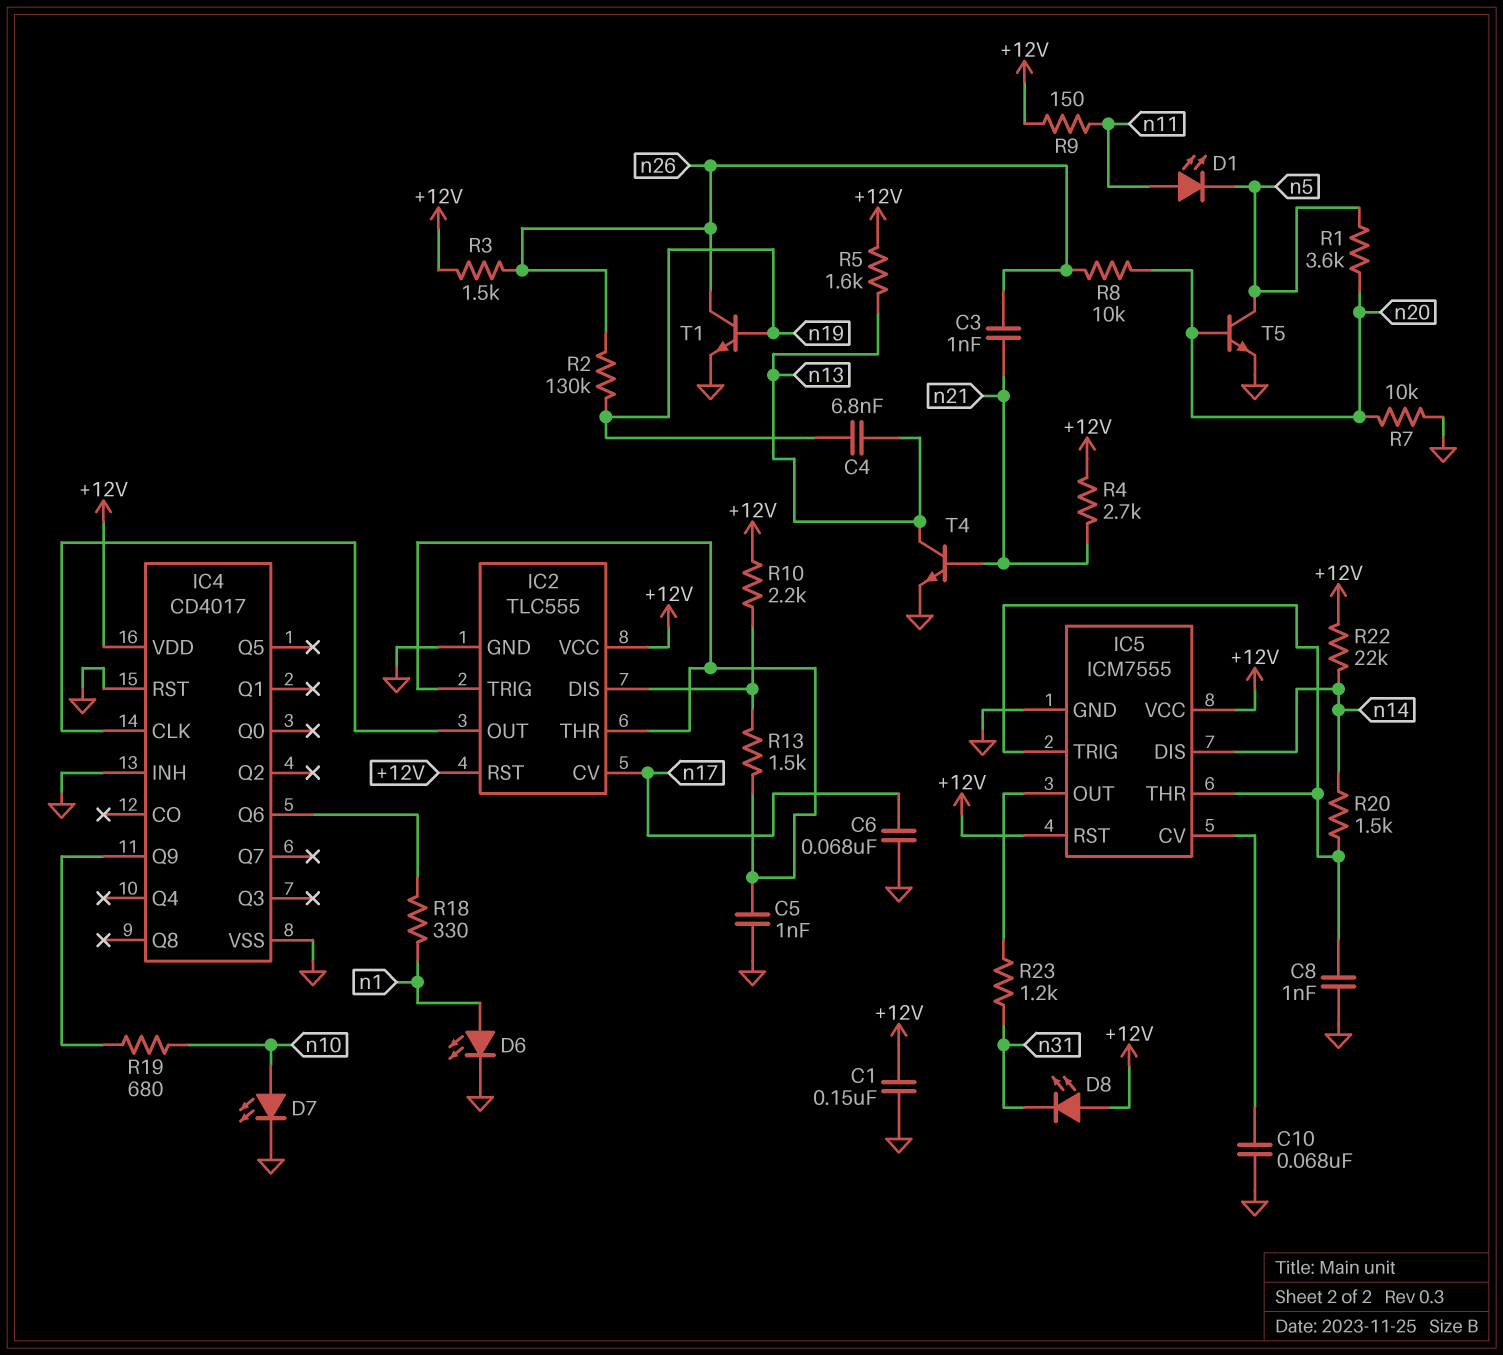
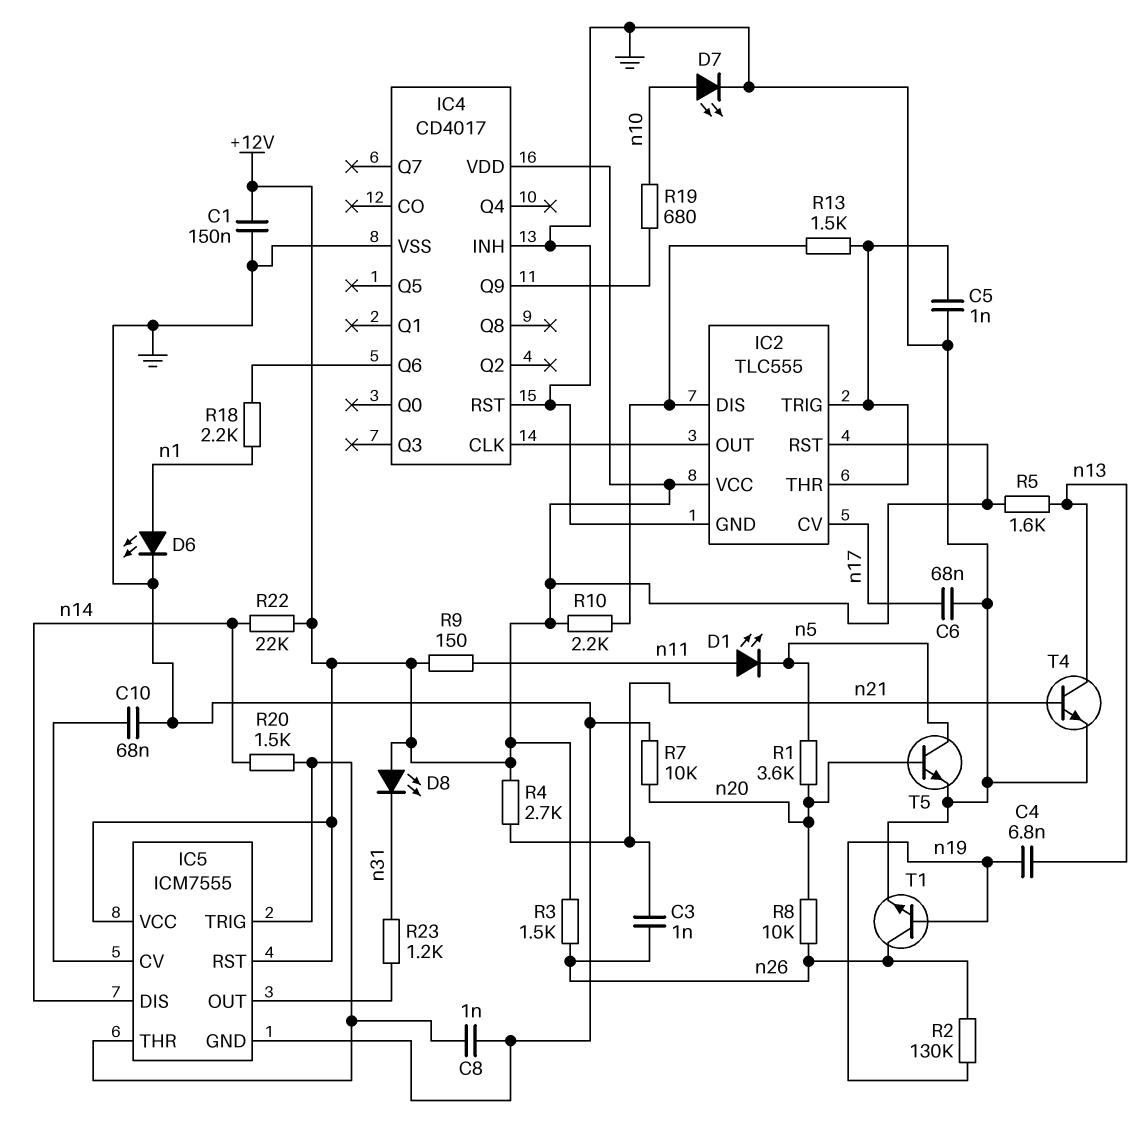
R18: 330 (IC4/Q6, n1) -> 2.2k (IC4/Q6, n1)

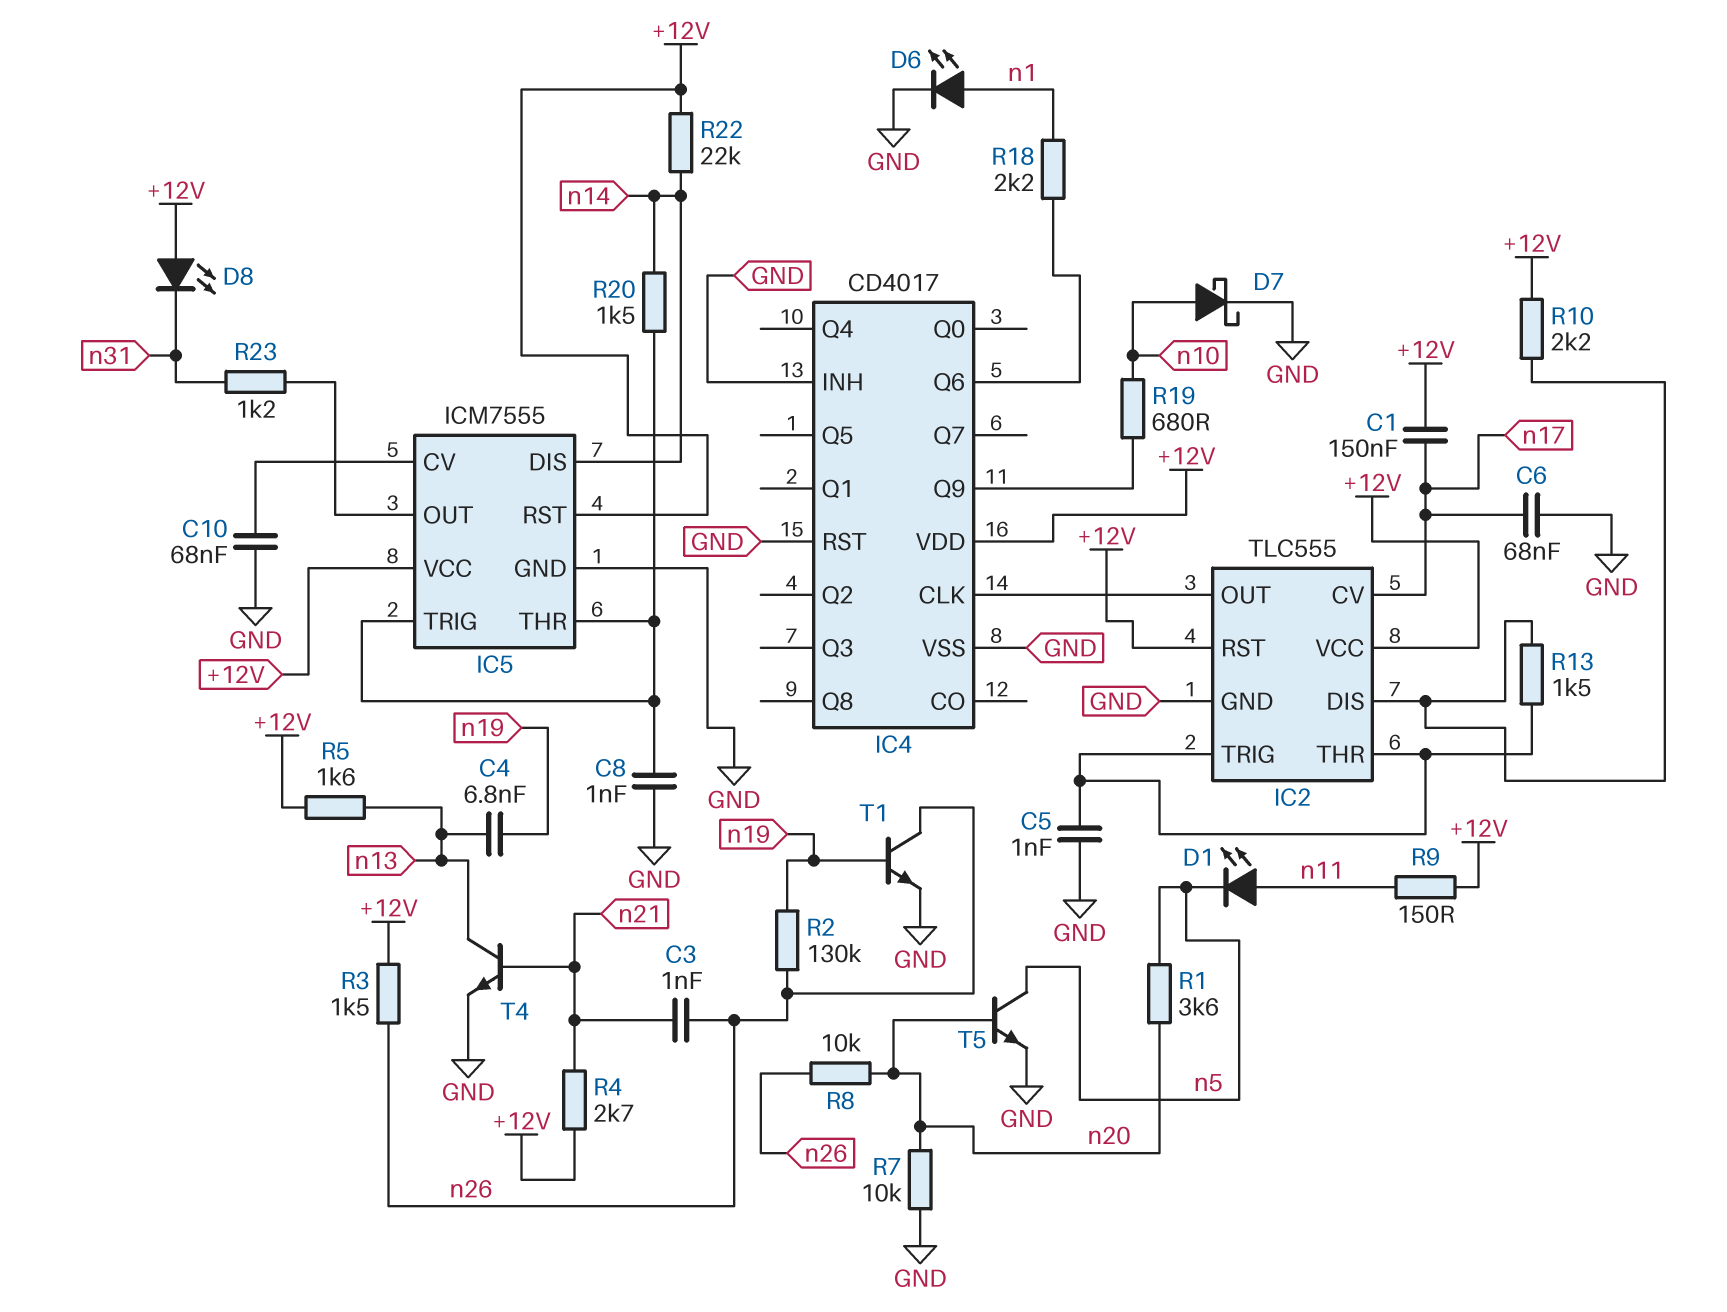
C1: 150nF (+12V, GND) -> 150nF (+12V, n17)
D7: LED (A n10, K GND) -> schottky (A n10, K GND)

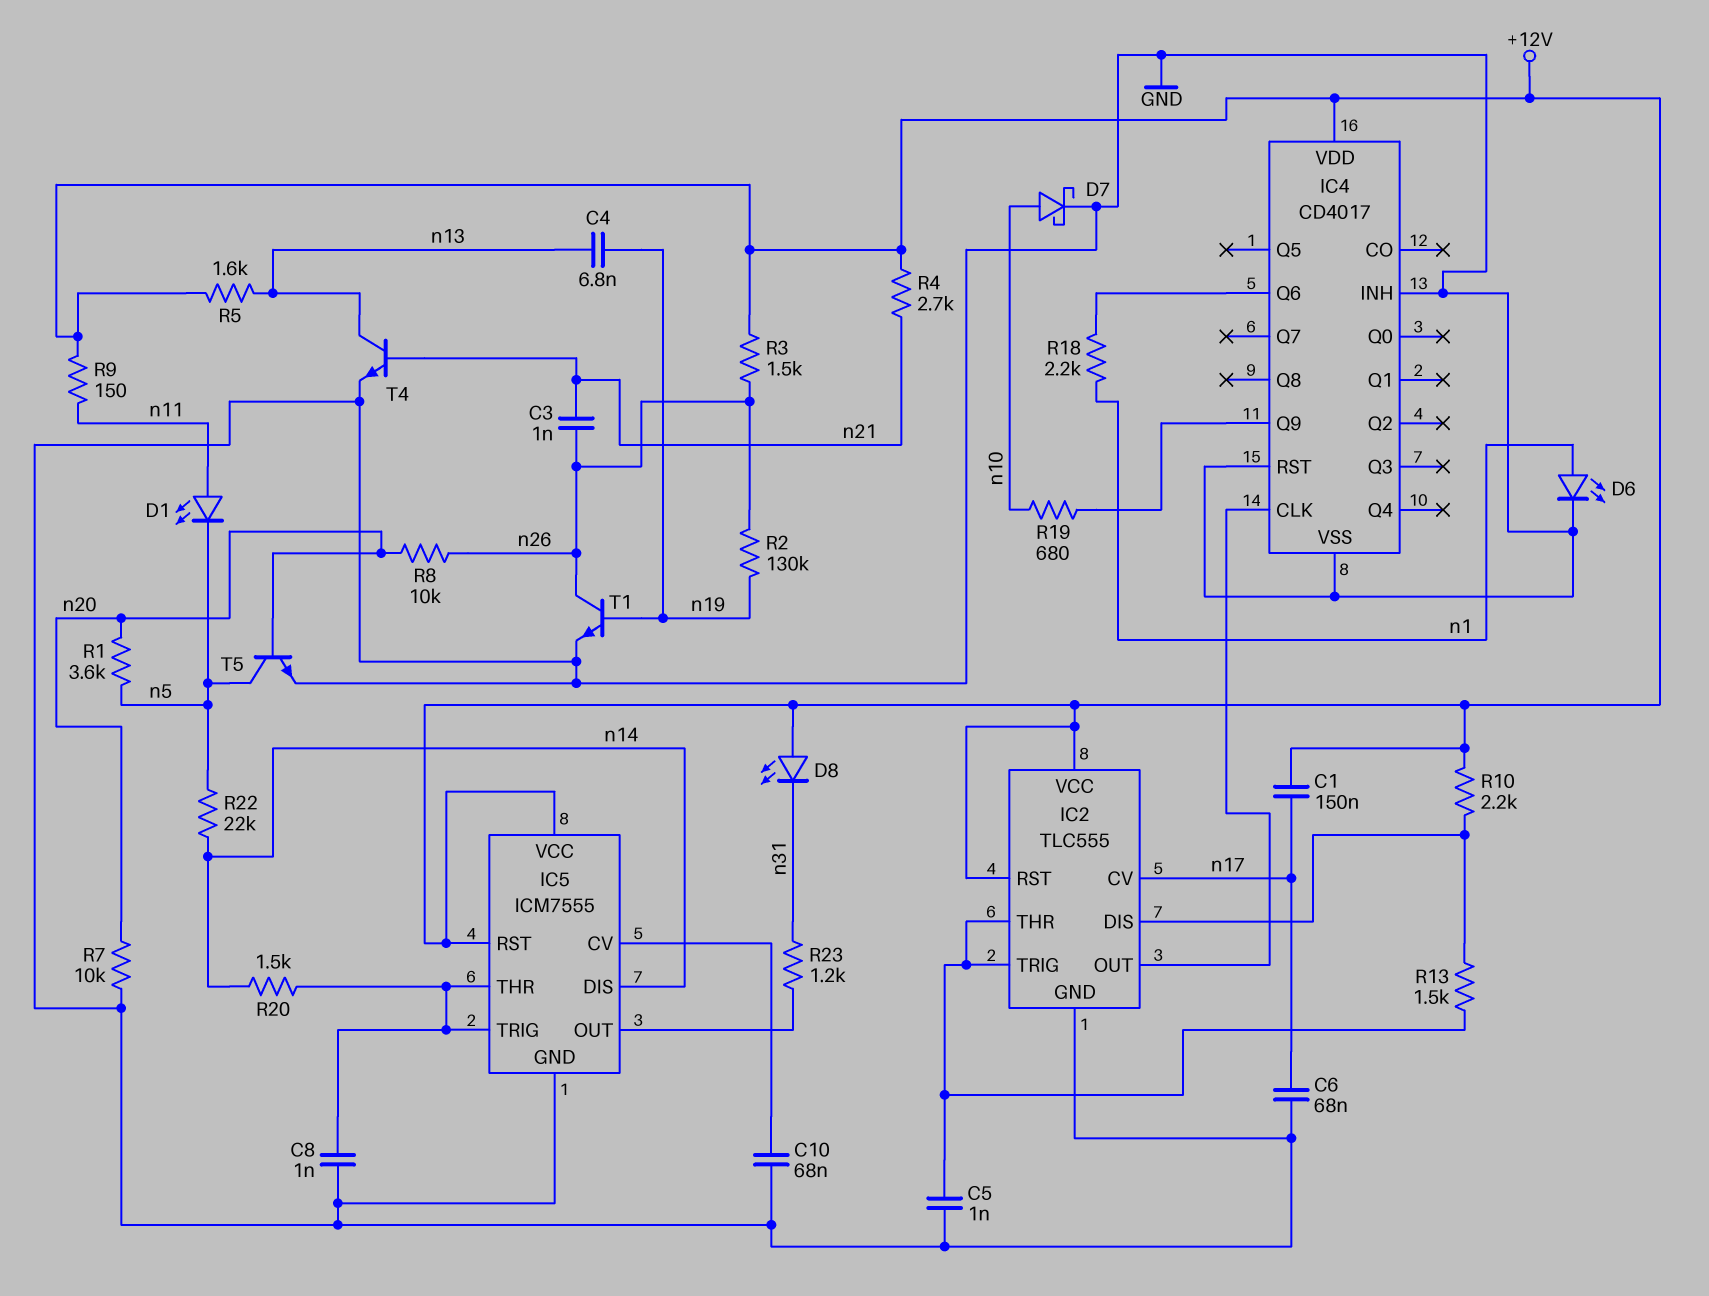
R22: 22k (+12V, n14) -> 22k (n5, n14)

